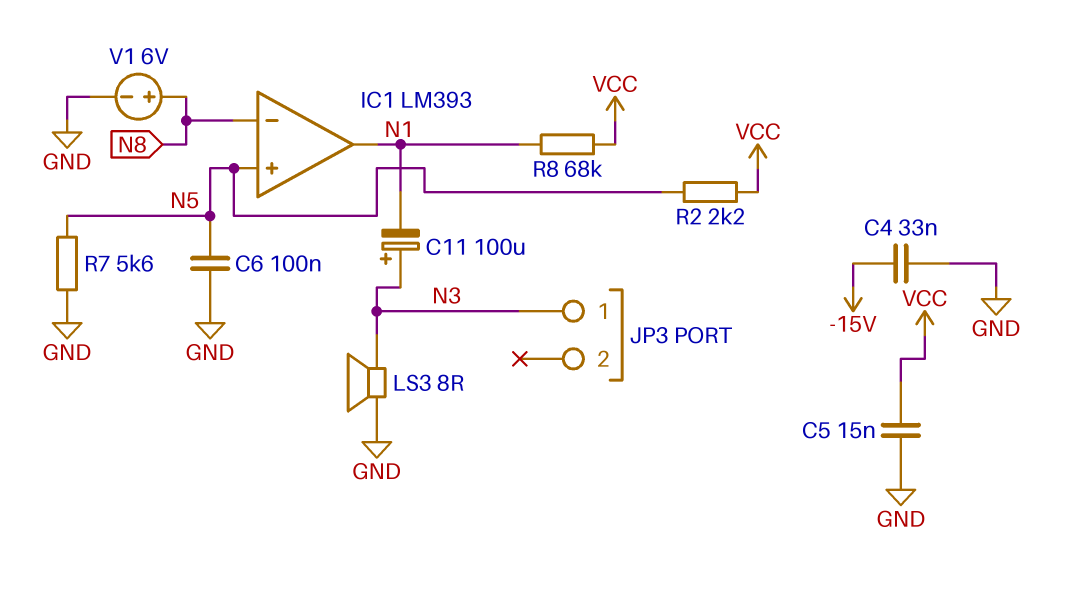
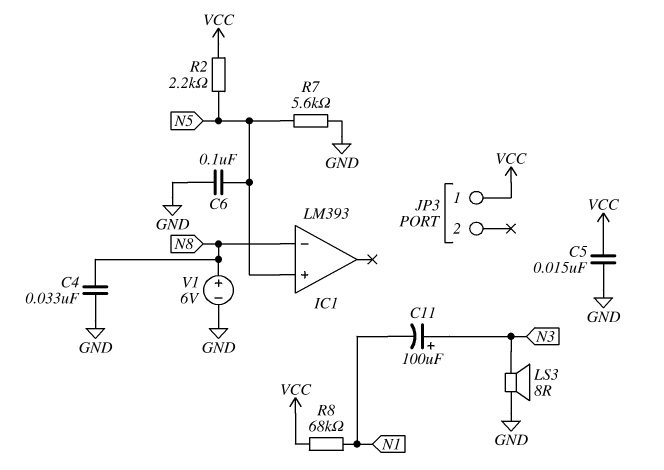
C4: 33nF (-15V, GND) -> 33nF (GND, N8)
IC1 pin out: N1 -> none
JP3 pin 1: N3 -> VCC

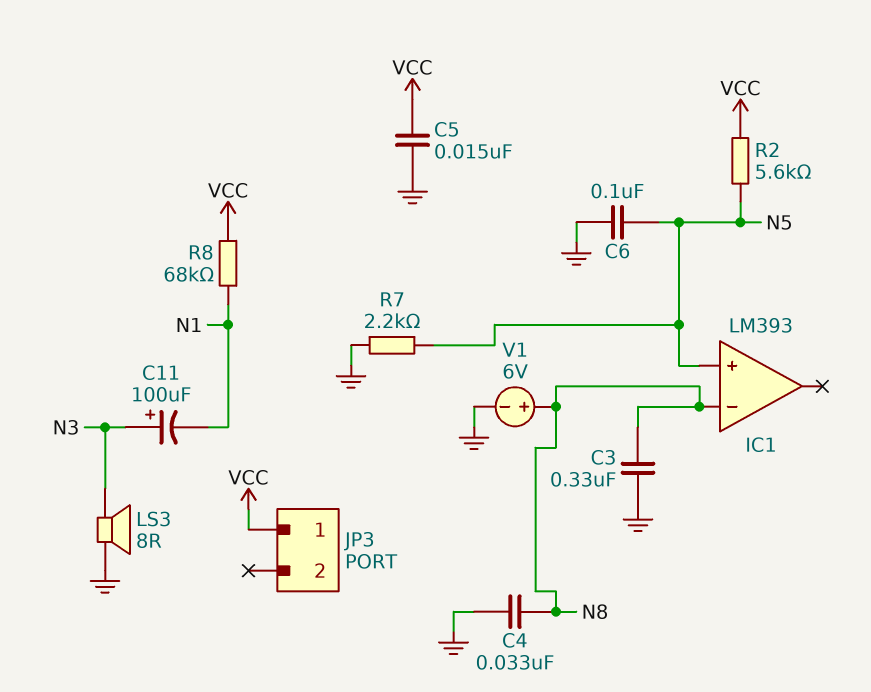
C3: none -> 330nF (GND, N8)
R2: 2.2k (N5, VCC) -> 5.6k (N5, VCC)
R7: 5.6k (GND, N5) -> 2.2k (GND, N5)

